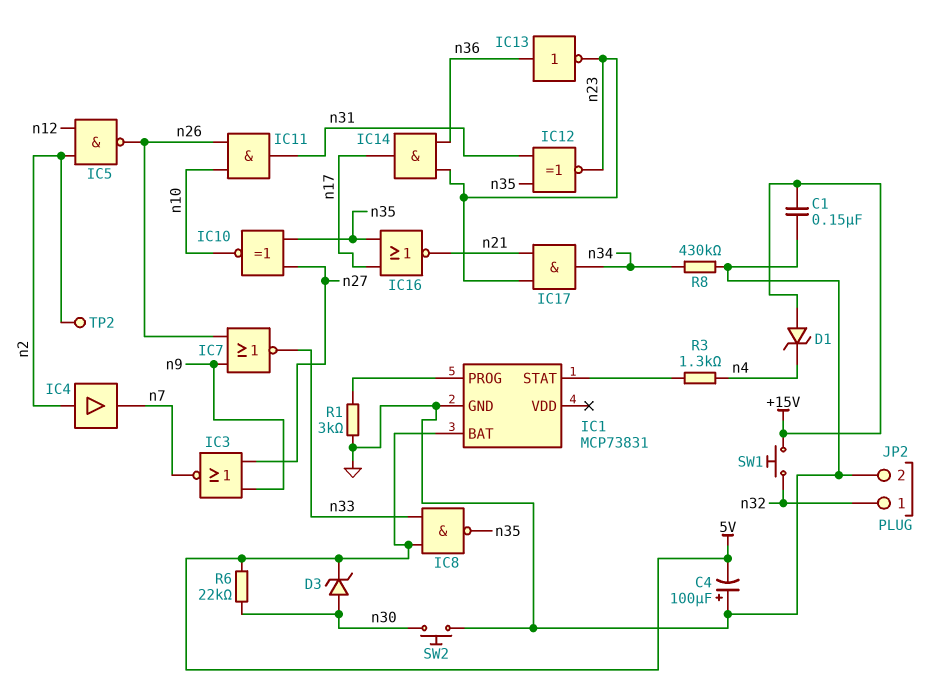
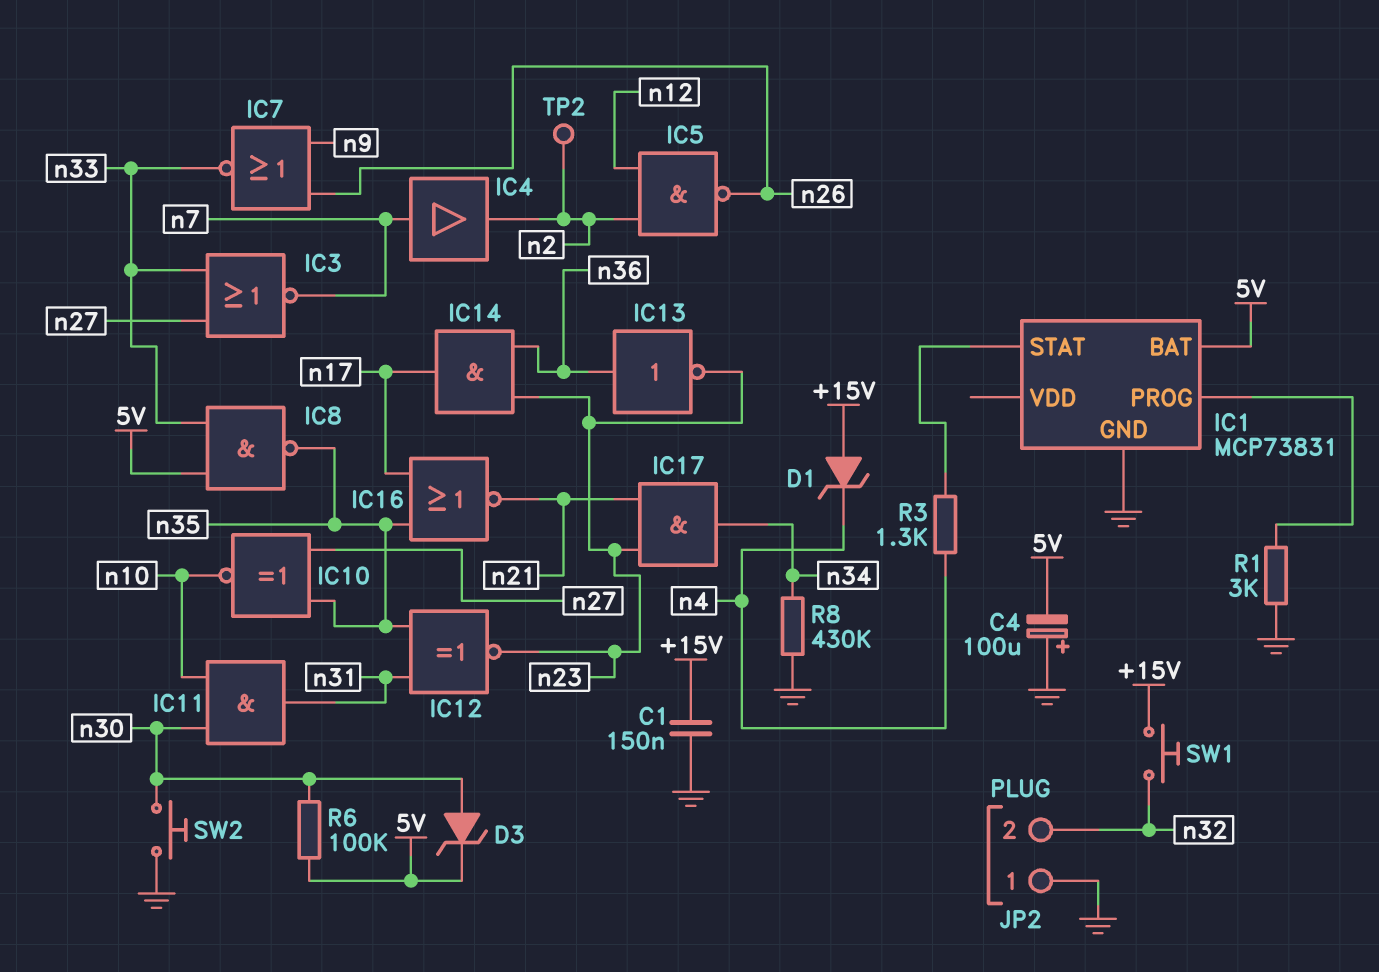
IC3: NOR (in n9, in n27, out n7) -> NOR (in n27, in n33, out n7)
IC4: buffer (in n2, out n7) -> buffer (in n7, out n2)
IC11: AND (in n10, in n26, out n31) -> AND (in n10, in n30, out n31)
JP2 pin 1: n32 -> GND
JP2 pin 2: GND -> n32
R6: 22k (5V, n30) -> 100k (5V, n30)

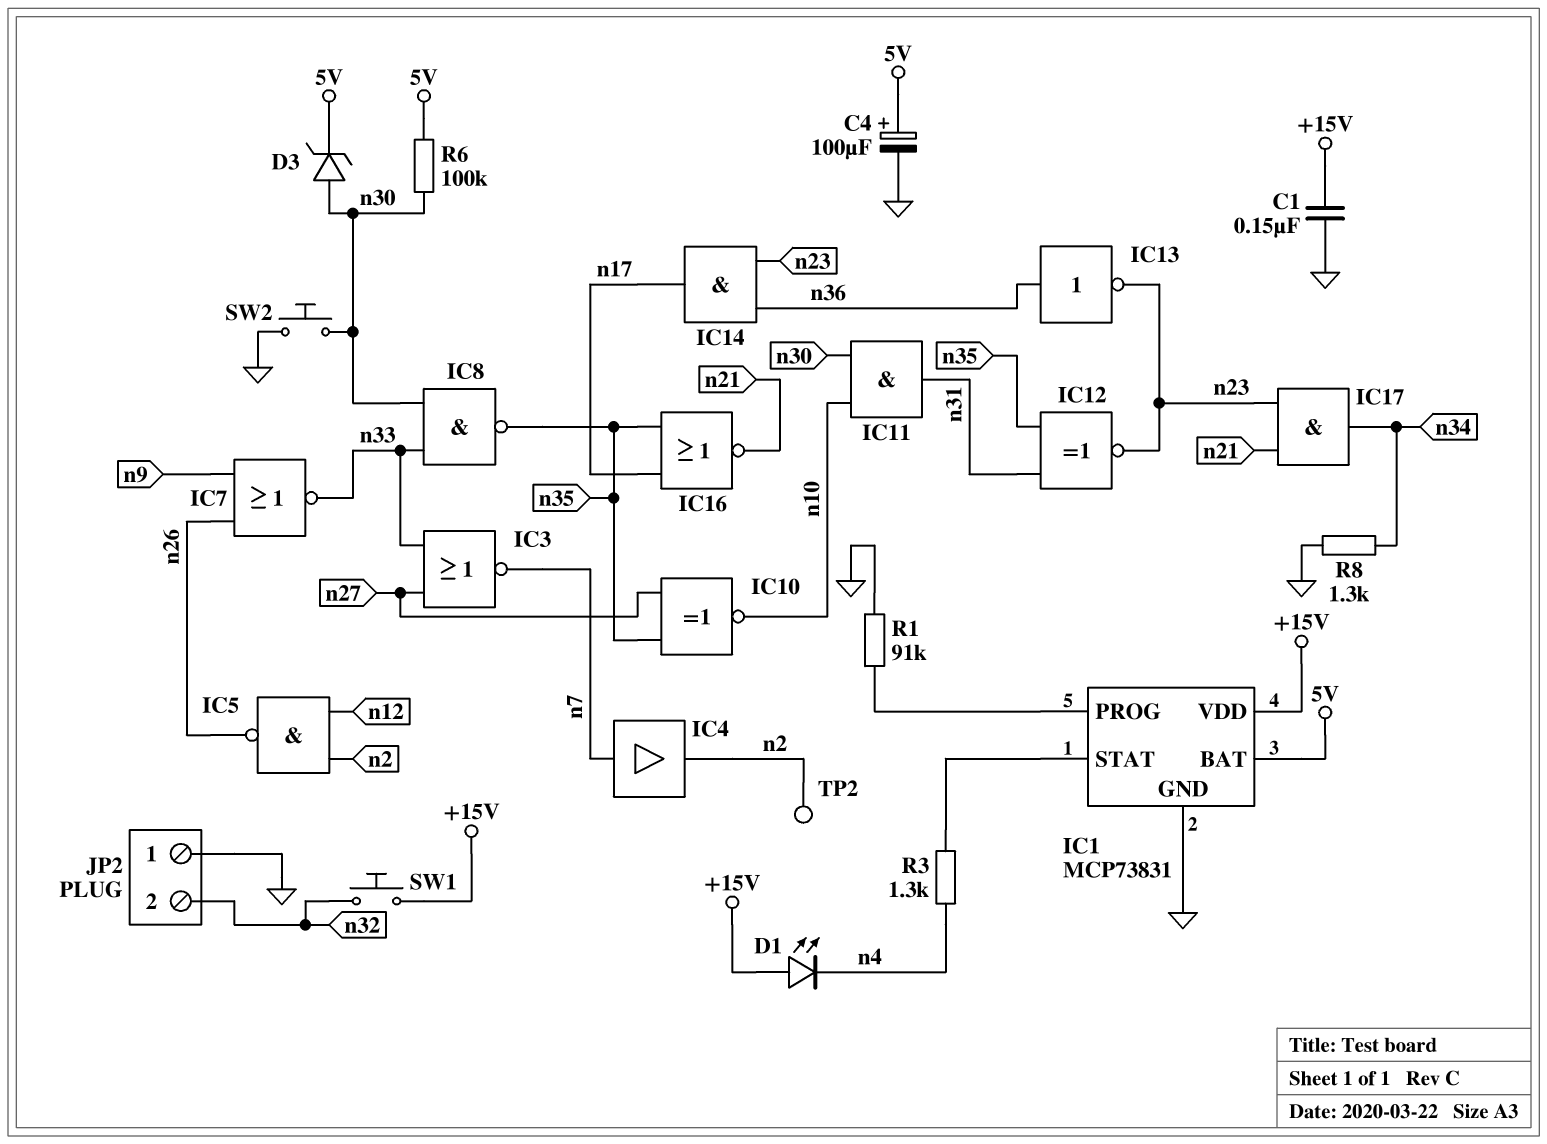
C4: 100uF (plus GND, minus 5V) -> 100uF (plus 5V, minus GND)
D1: zener (A +15V, K n4) -> LED (A +15V, K n4)
IC1 pin VDD: none -> +15V
IC8: NAND (in 5V, in n33, out n35) -> NAND (in n30, in n33, out n35)
R1: 3k (GND, IC1/PROG) -> 91k (GND, IC1/PROG)
R8: 430k (GND, n34) -> 1.3k (GND, n34)

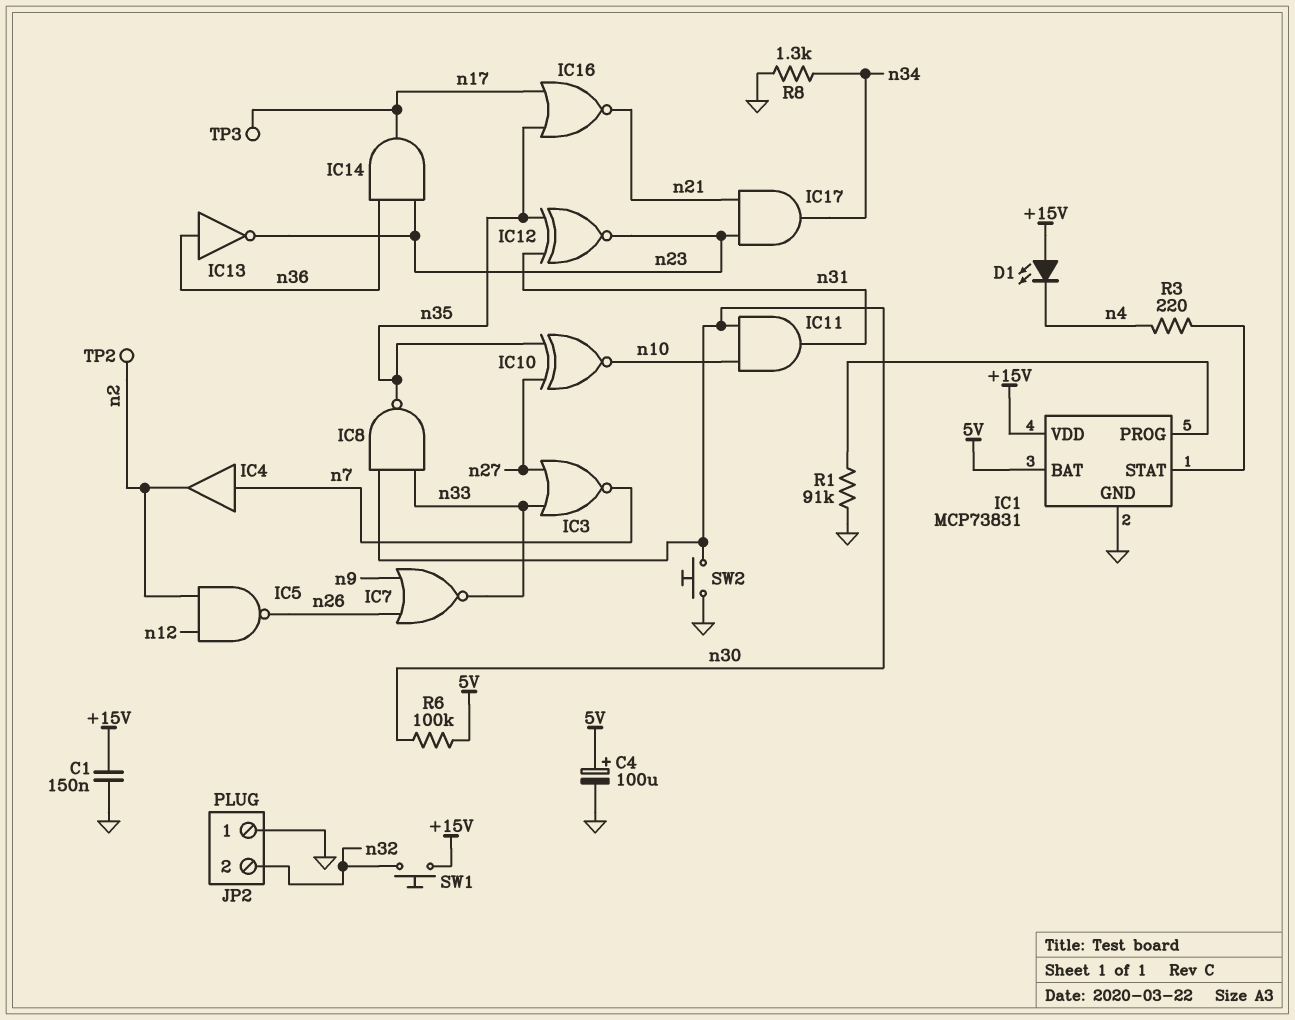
D3: zener (A n30, K 5V) -> none
R3: 1.3k (IC1/STAT, n4) -> 220 (IC1/STAT, n4)
TP3: none -> test point (n17)

